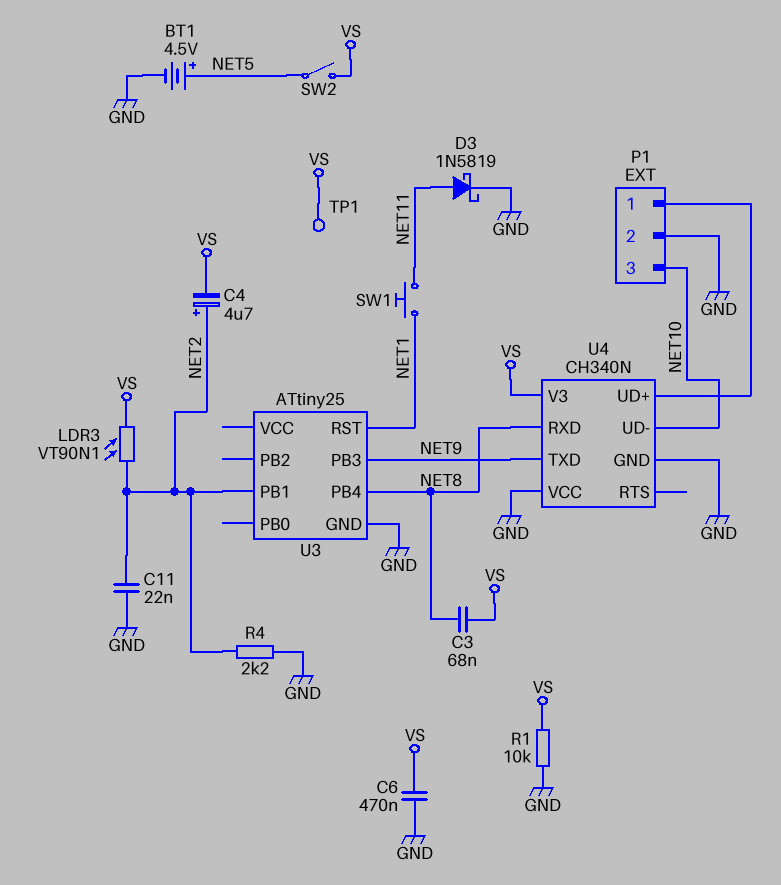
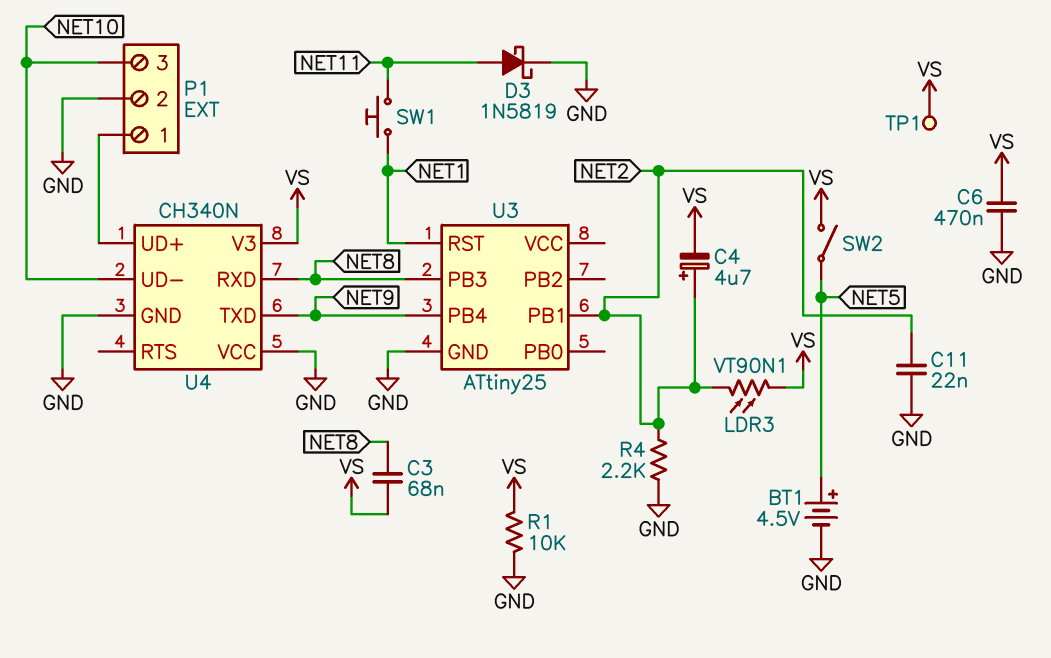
U3 pin PB3: NET9 -> NET8
U3 pin PB4: NET8 -> NET9

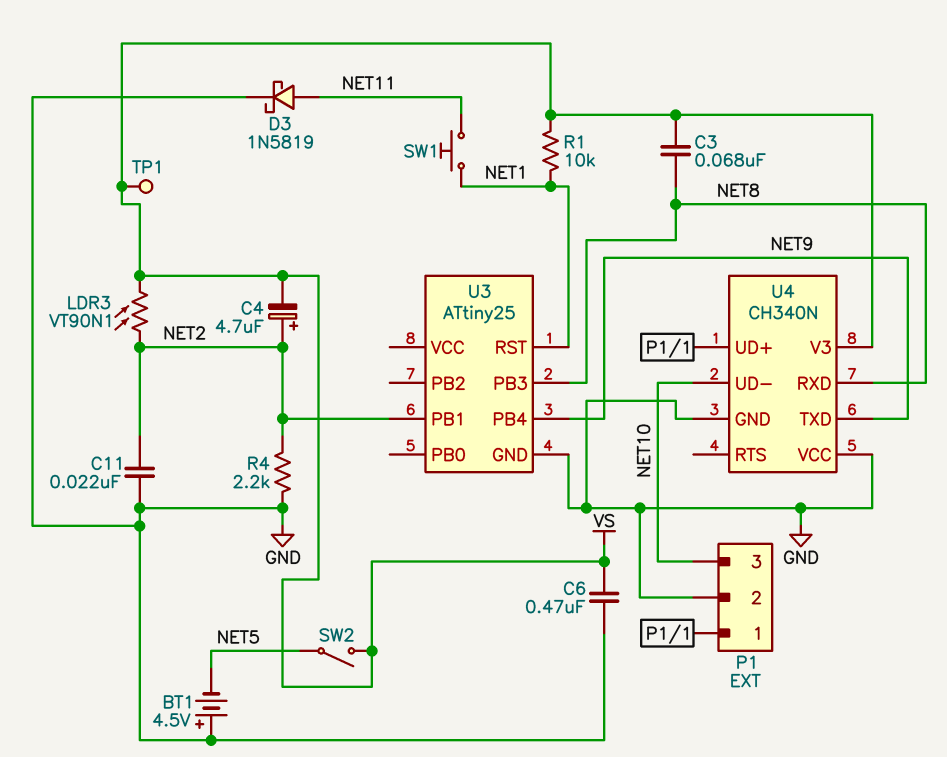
BT1: 4.5V (plus NET5, minus GND) -> 4.5V (plus GND, minus NET5)
R1: 10k (GND, VS) -> 10k (NET1, VS)

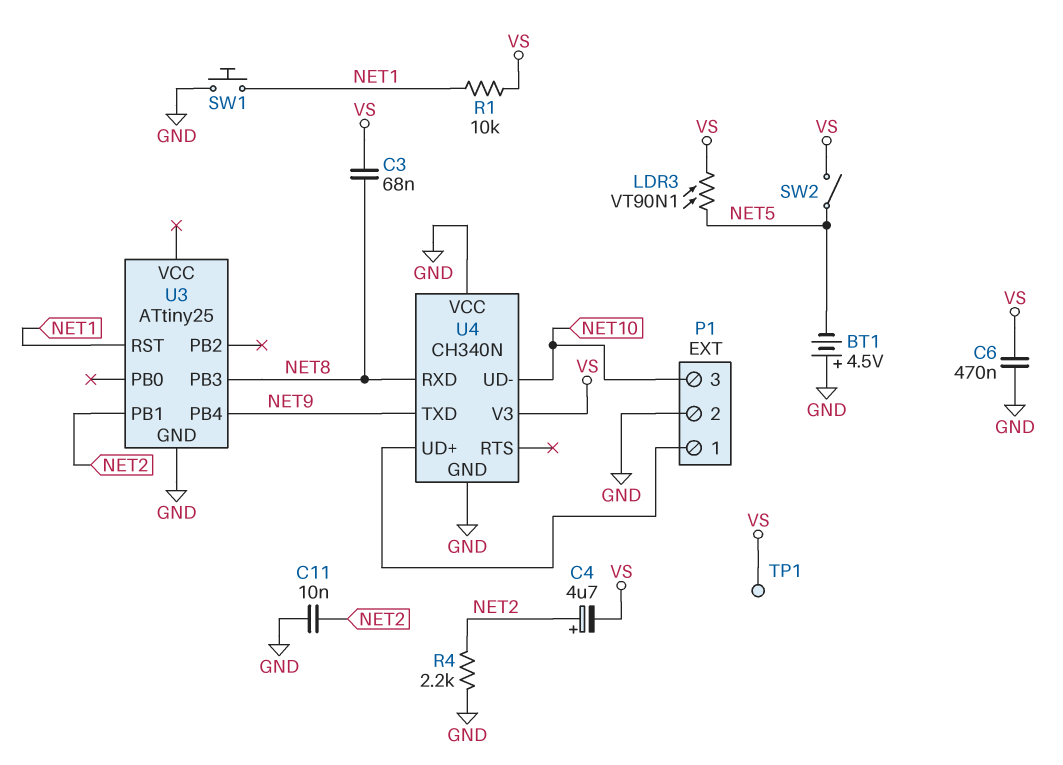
C11: 22nF (GND, NET2) -> 10nF (GND, NET2)
D3: schottky 1N5819 (A NET11, K GND) -> none
LDR3: VT90N1 (NET2, VS) -> VT90N1 (NET5, VS)
SW1: button (NET1, NET11) -> button (GND, NET1)

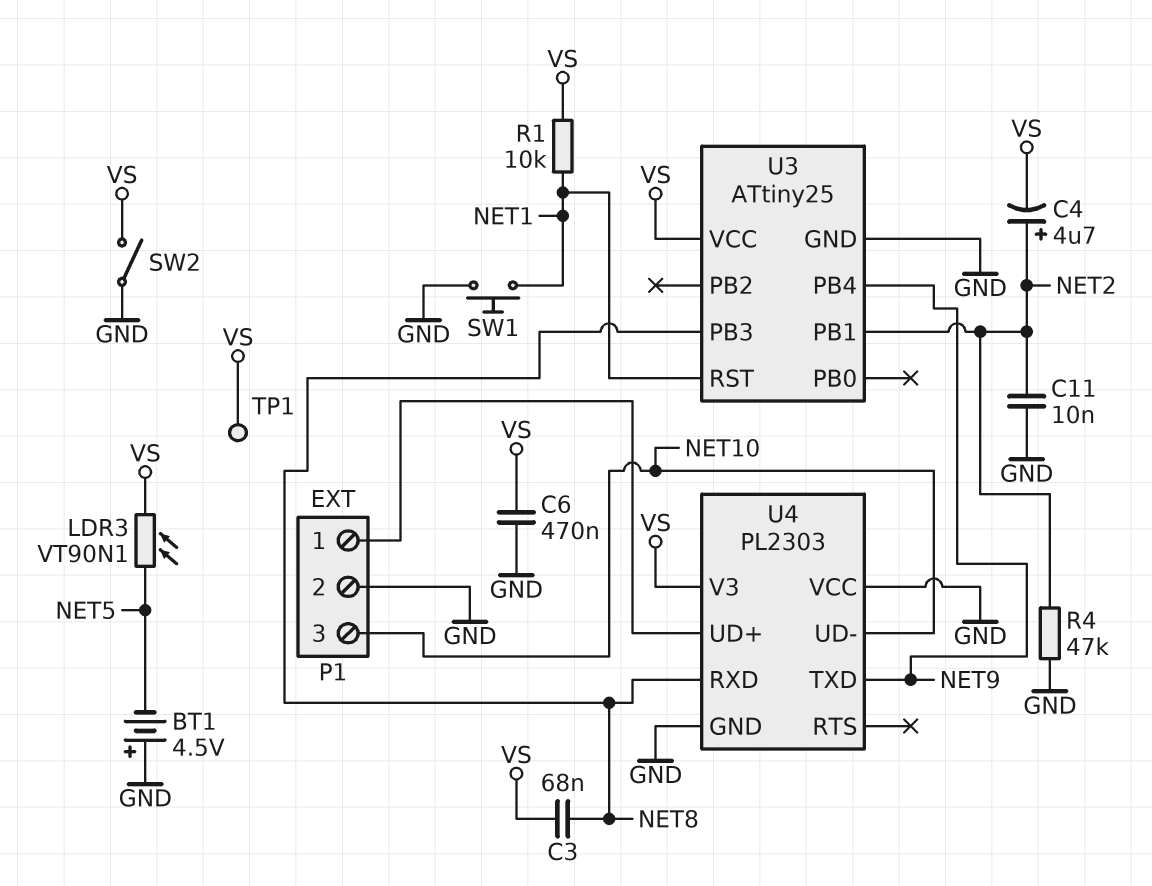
R4: 2.2k (GND, NET2) -> 47k (GND, NET2)
SW2: switch (NET5, VS) -> switch (GND, VS)
U3 pin VCC: none -> VS
U4: CH340N -> PL2303

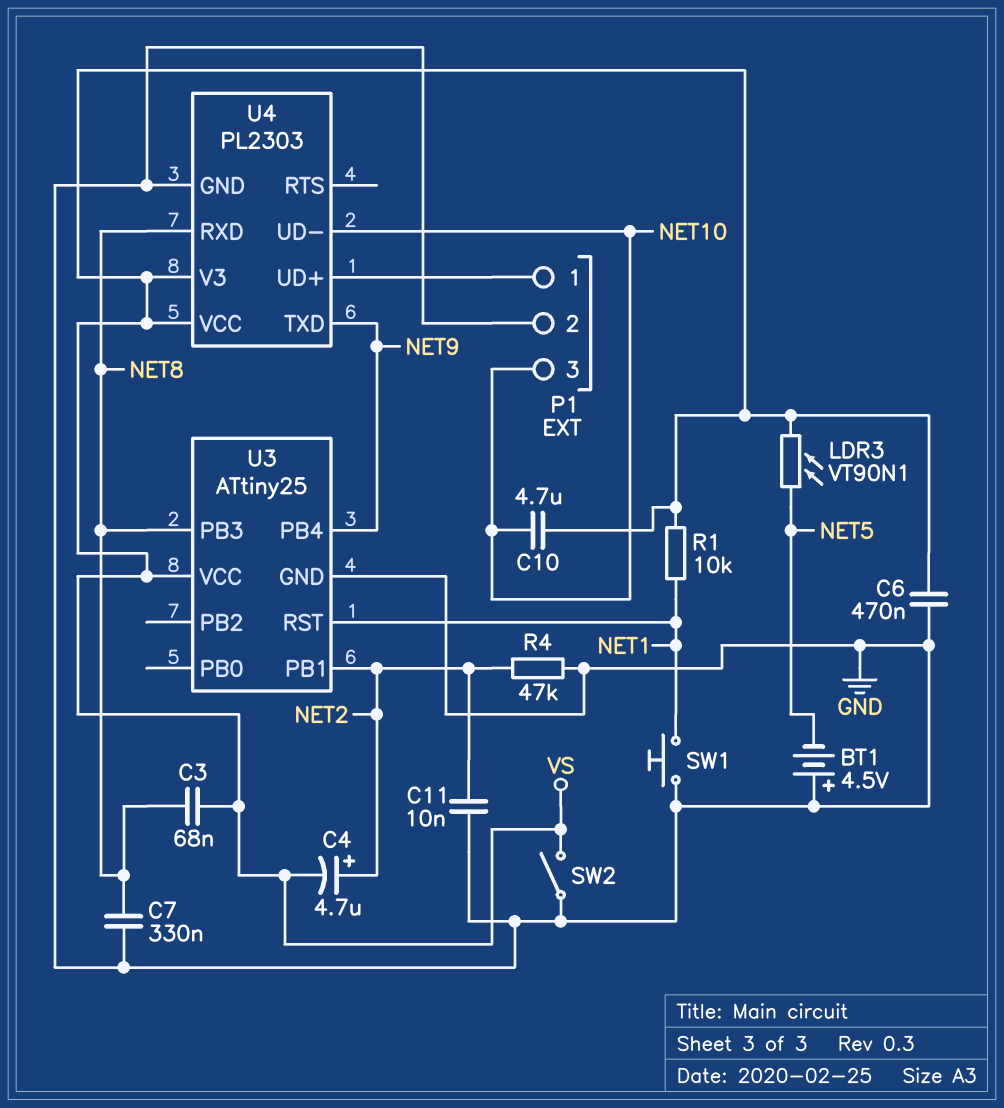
C7: none -> 330nF (GND, NET8)
C10: none -> 4.7uF (NET10, VS)
TP1: test point (VS) -> none
U4 pin VCC: GND -> VS

